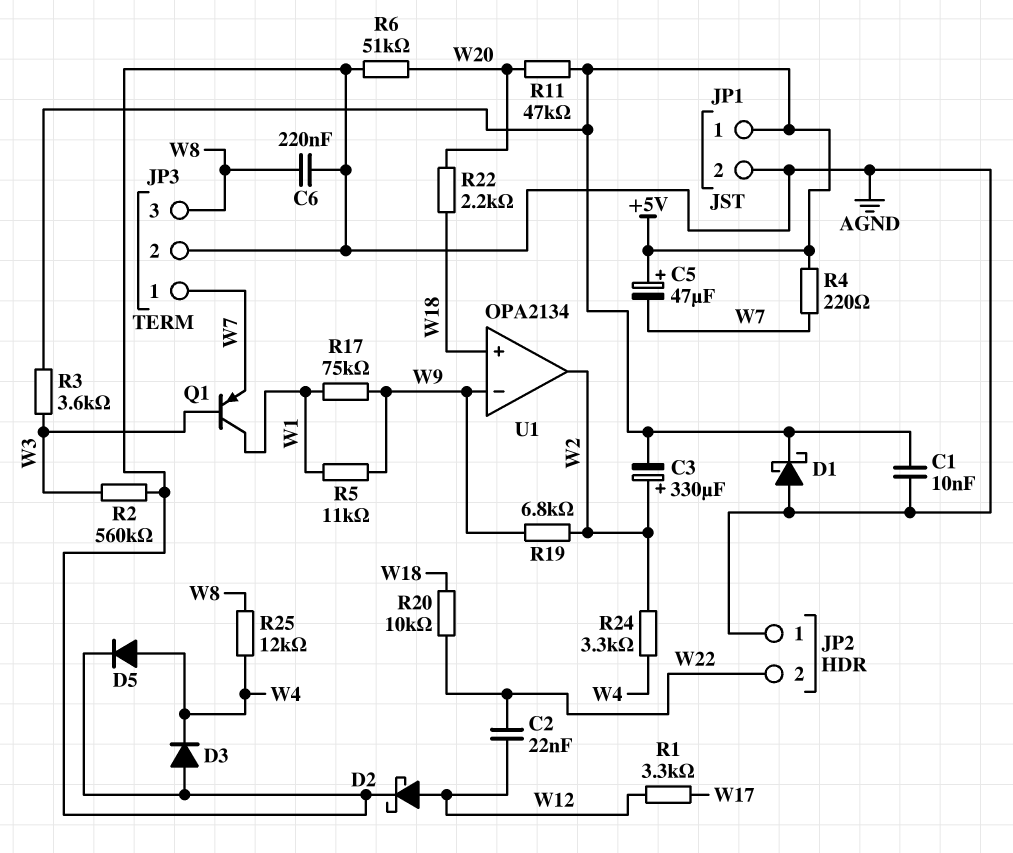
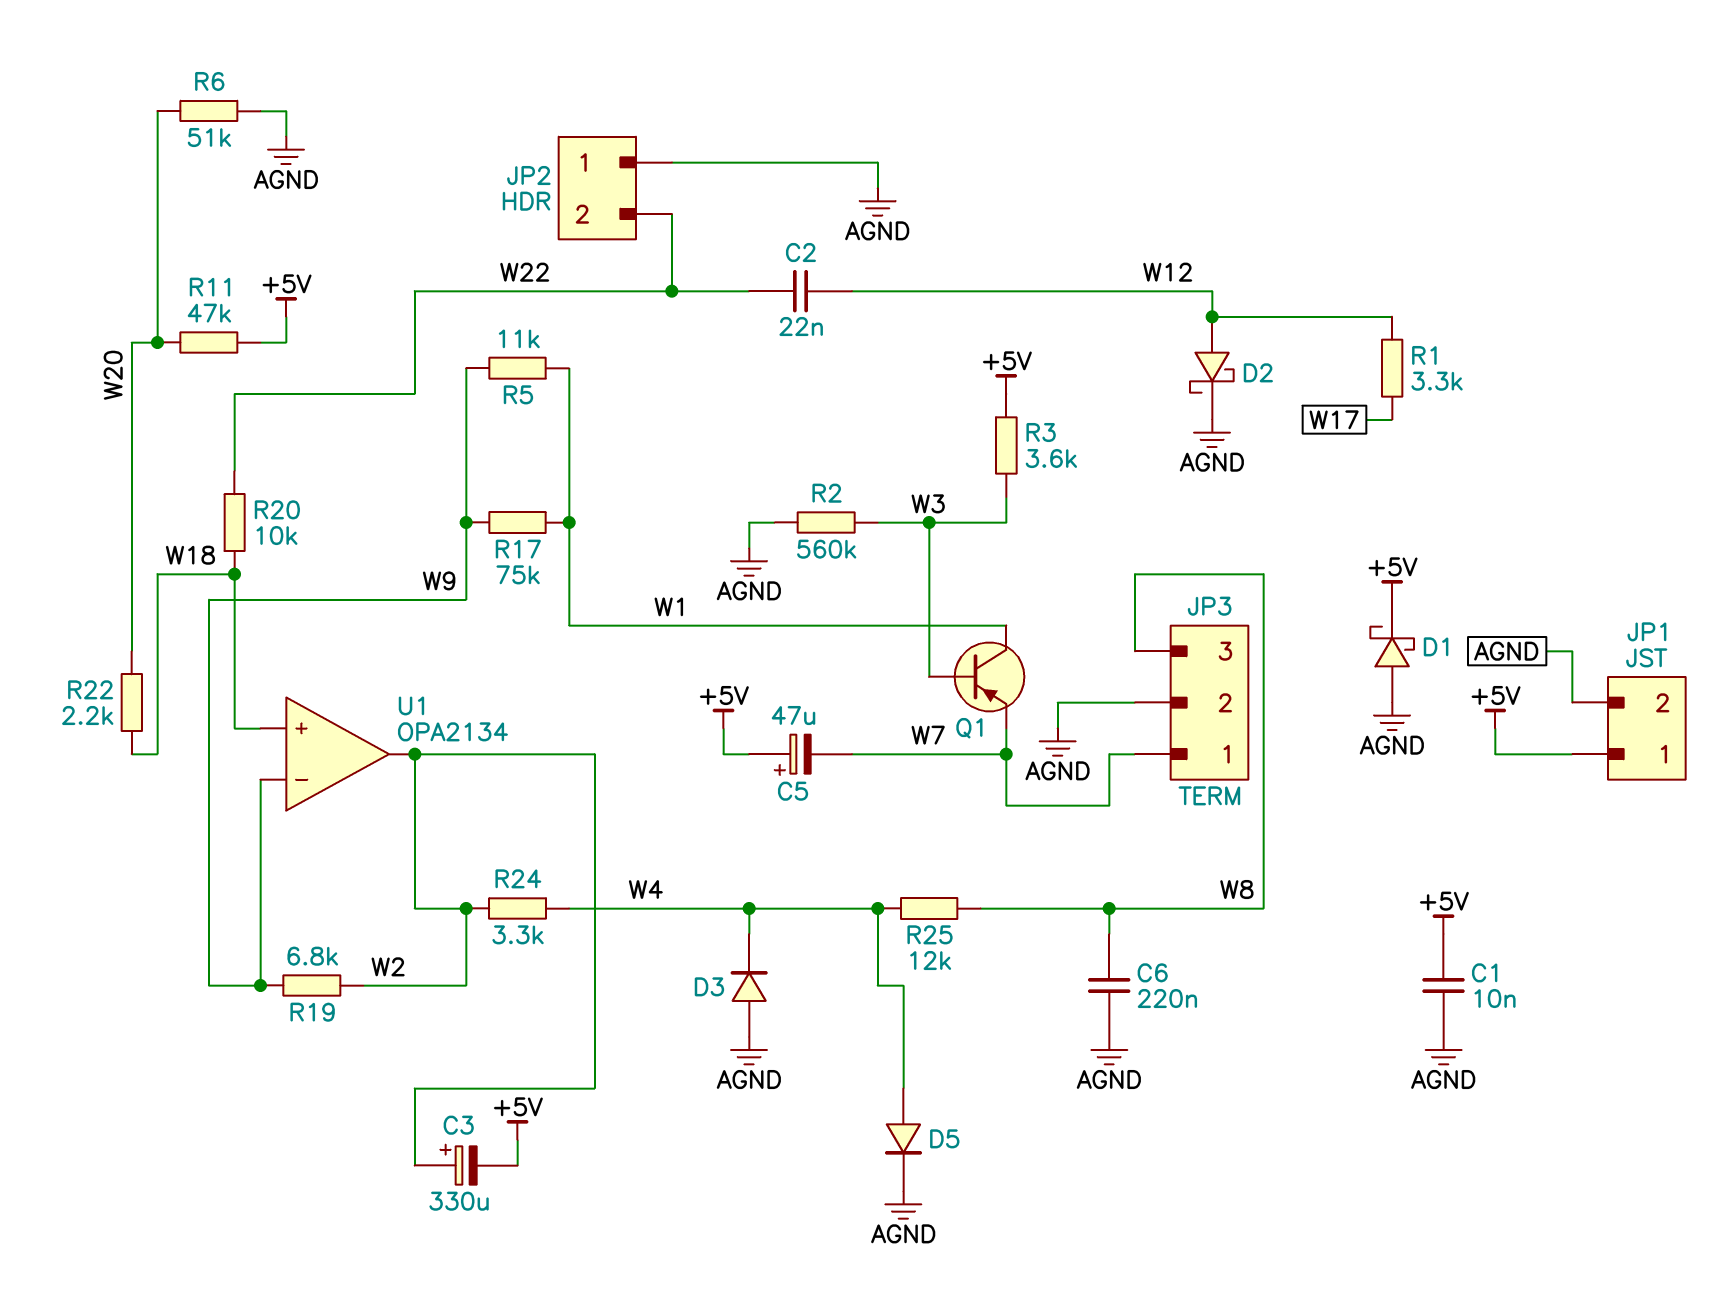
R4: 220 (+5V, W7) -> none

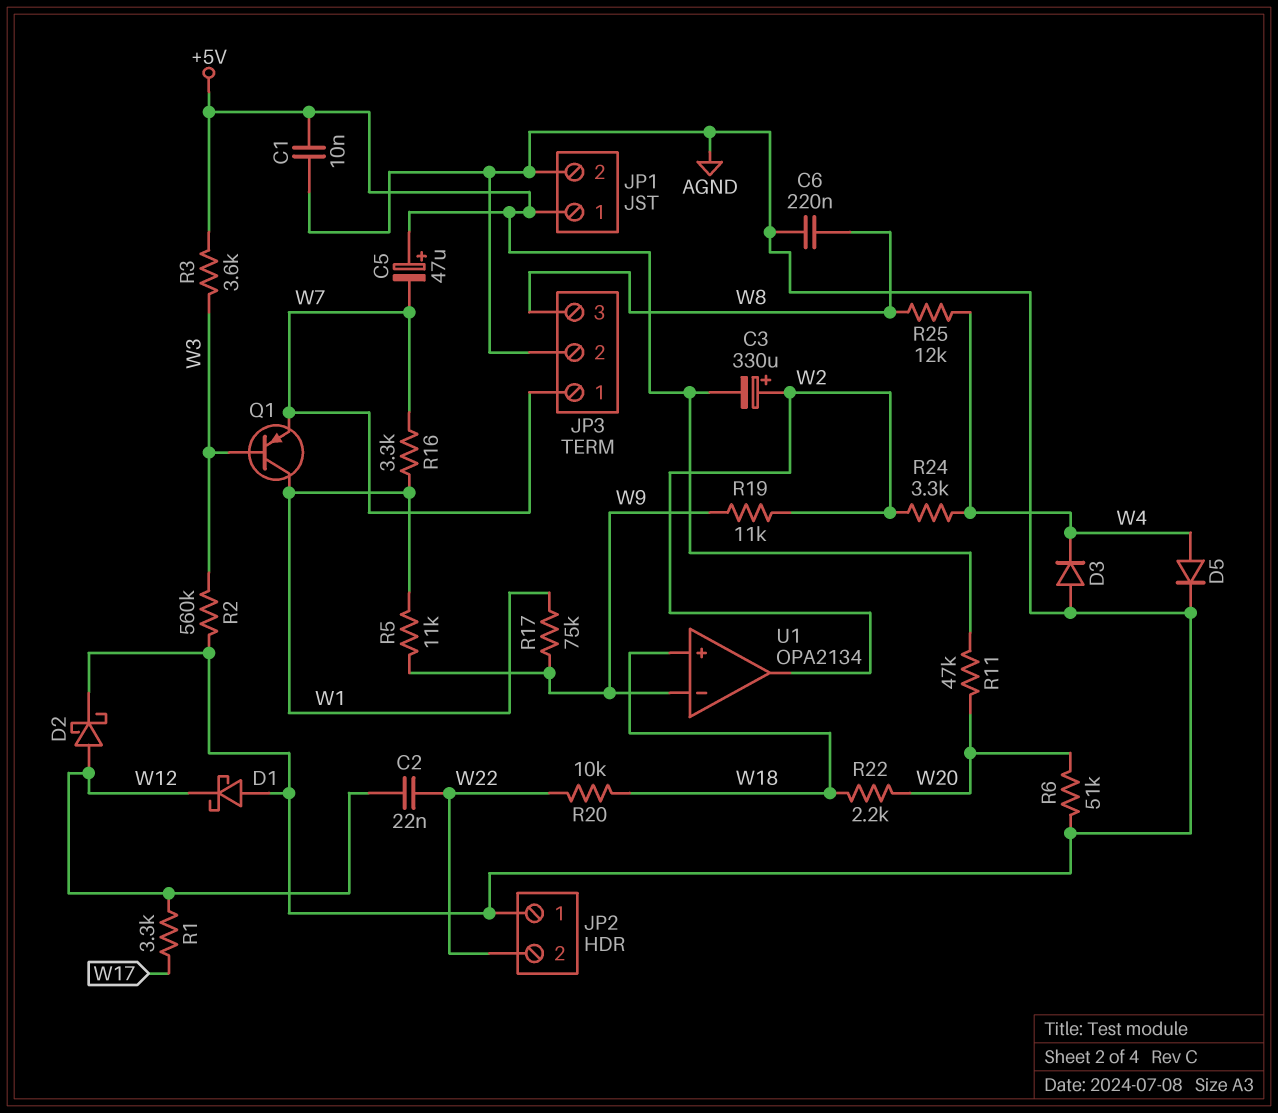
D1: schottky (A AGND, K +5V) -> schottky (A AGND, K W12)
R16: none -> 3.3k (W1, W7)
R19: 6.8k (W2, W9) -> 11k (W2, W9)

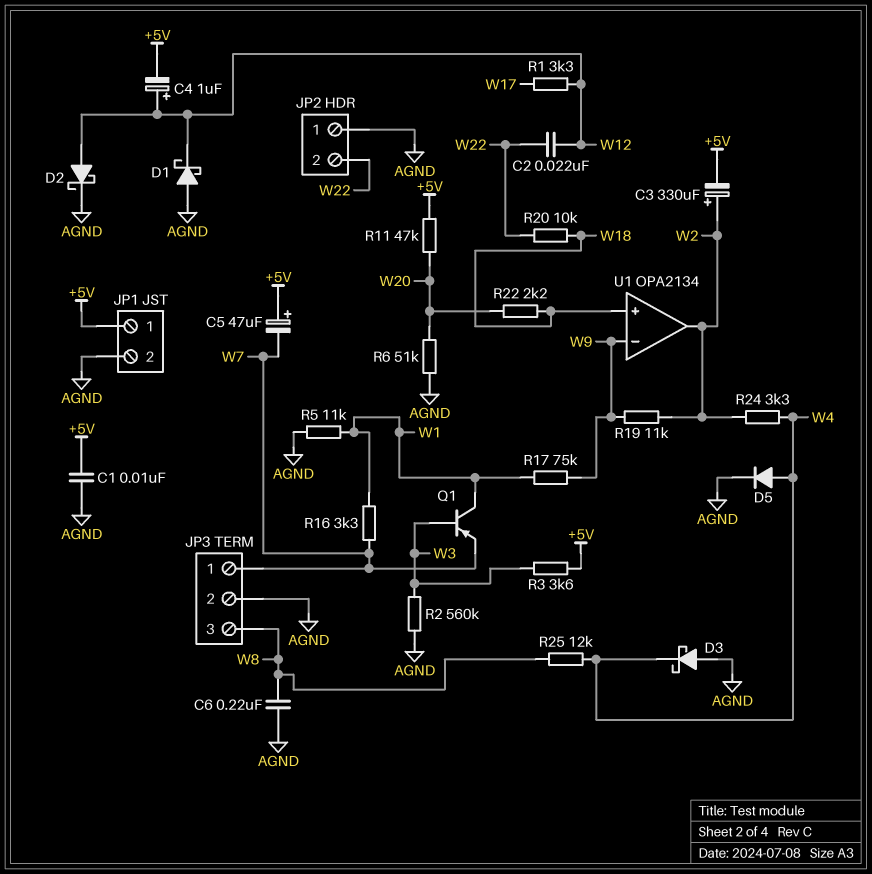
C4: none -> 1uF (plus W12, minus +5V)
D3: diode (A AGND, K W4) -> schottky (A AGND, K W4)
R5: 11k (W1, W9) -> 11k (AGND, W1)

